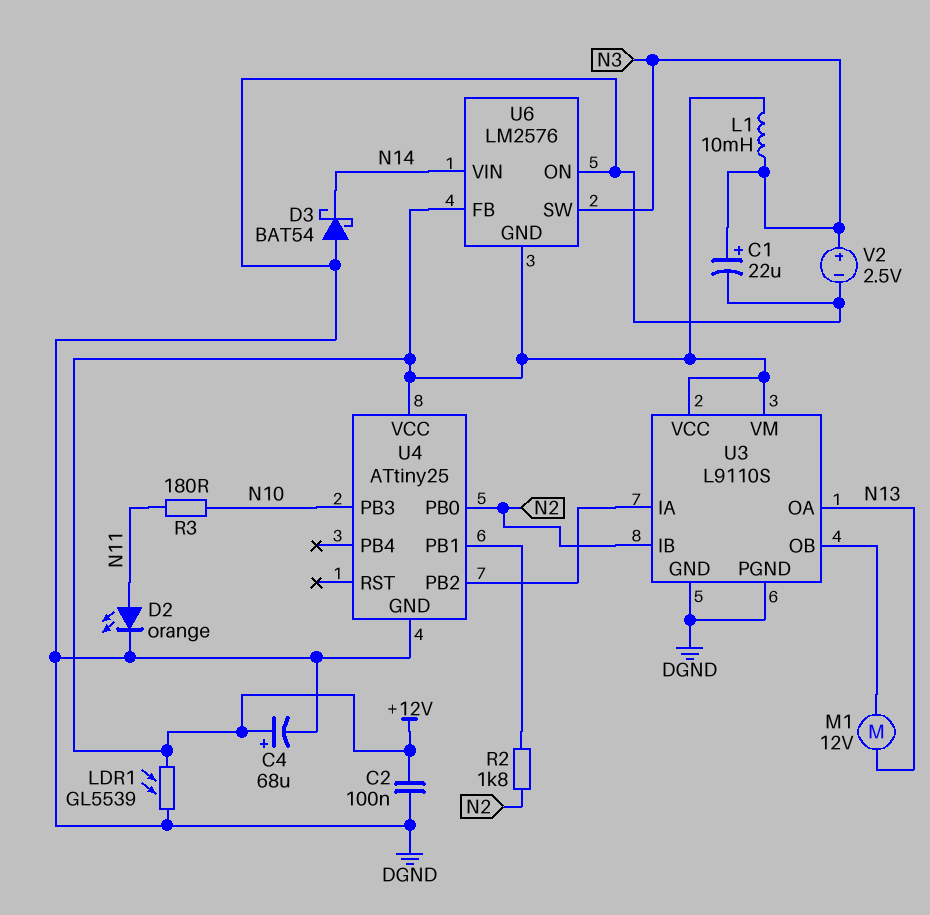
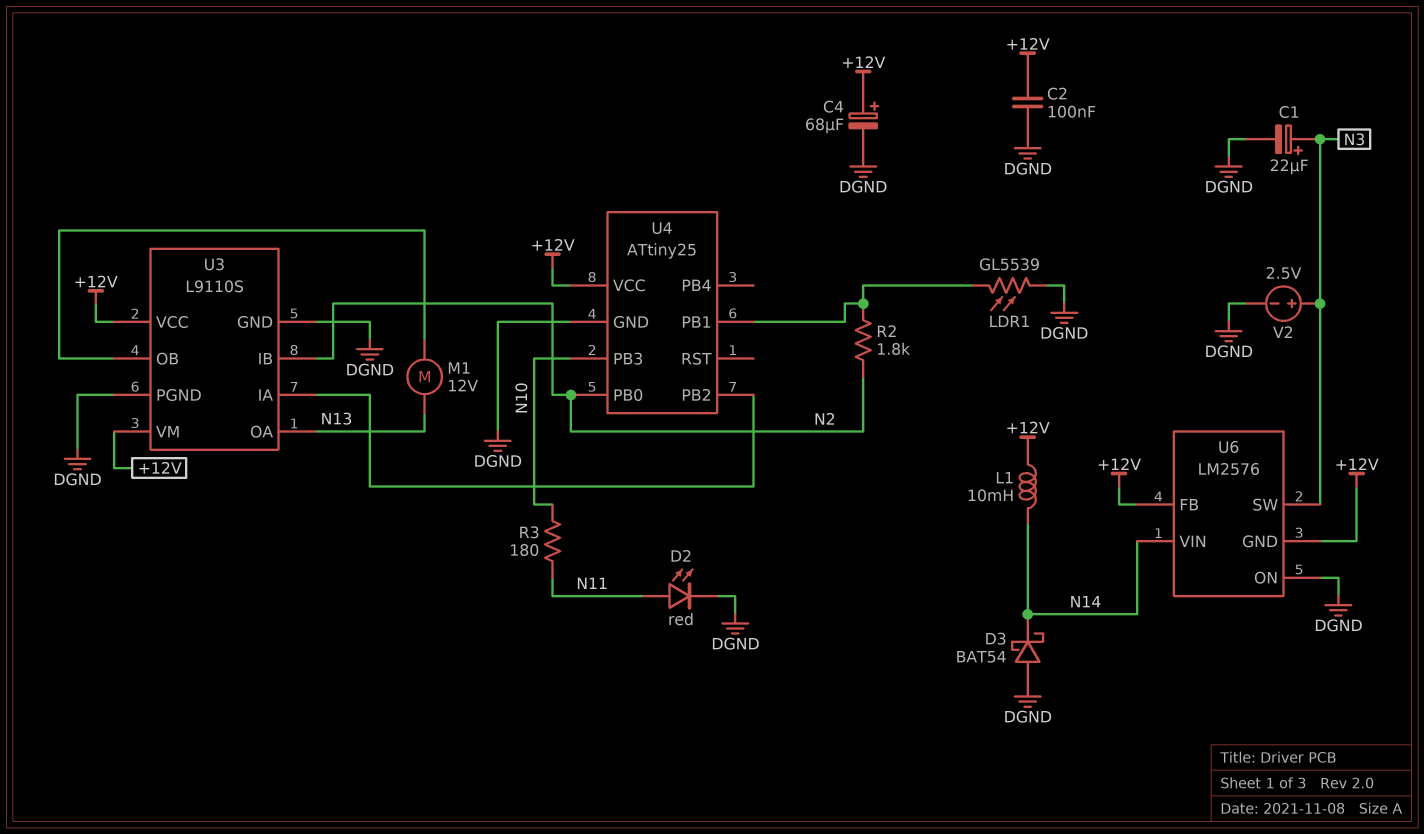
D2: LED orange (A N11, K DGND) -> LED red (A N11, K DGND)
L1: 10mH (+12V, N3) -> 10mH (+12V, N14)
LDR1: GL5539 (+12V, DGND) -> GL5539 (DGND, U4/PB1)

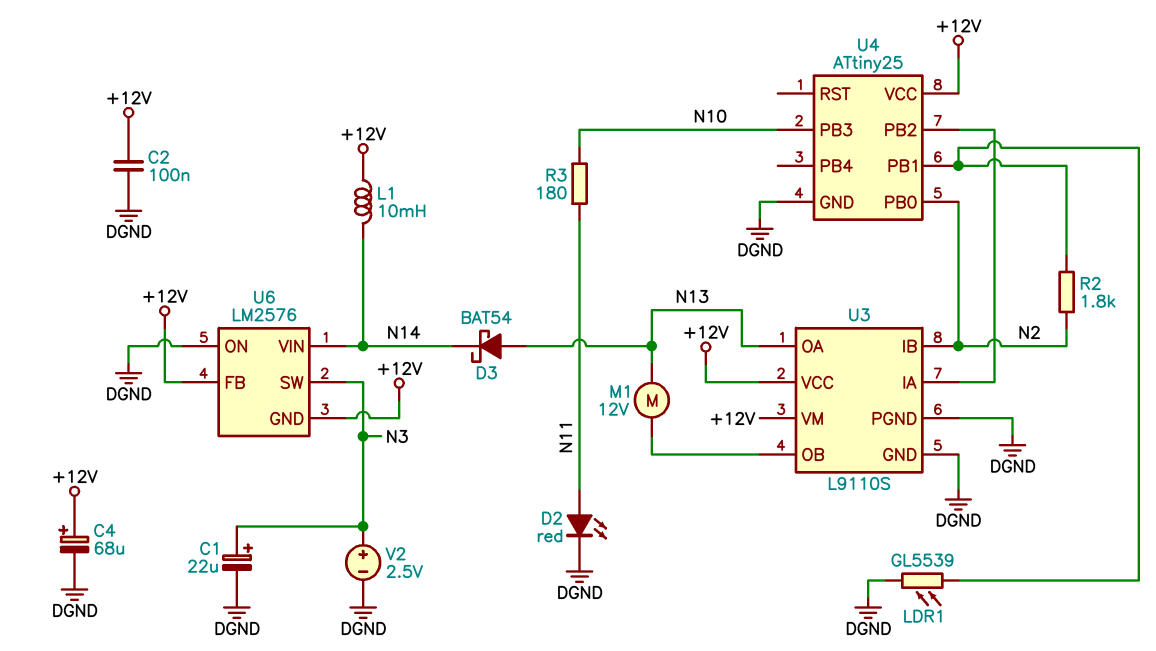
D3: schottky BAT54 (A DGND, K N14) -> schottky BAT54 (A N13, K N14)

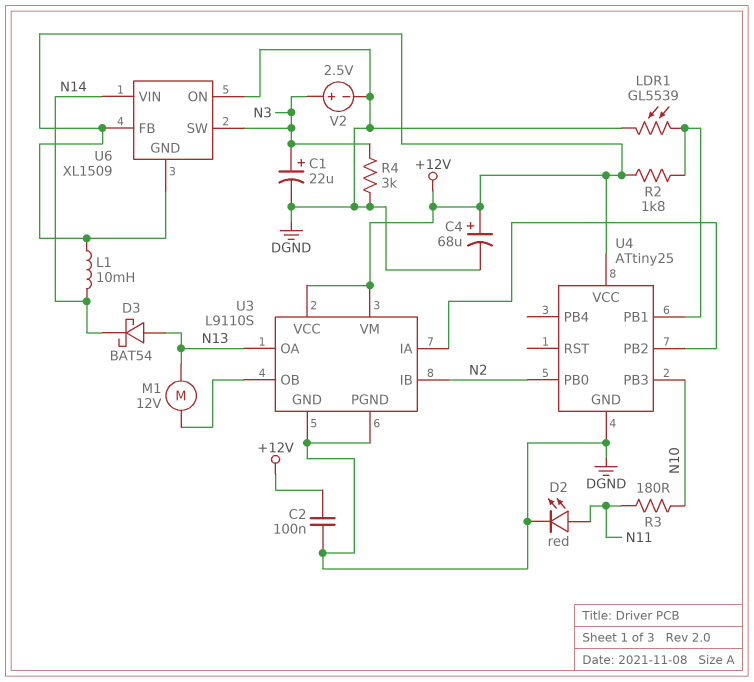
R2: 1.8k (N2, U4/PB1) -> 1.8k (+12V, U4/PB1)
R4: none -> 3k (DGND, N3)
U6: LM2576 -> XL1509

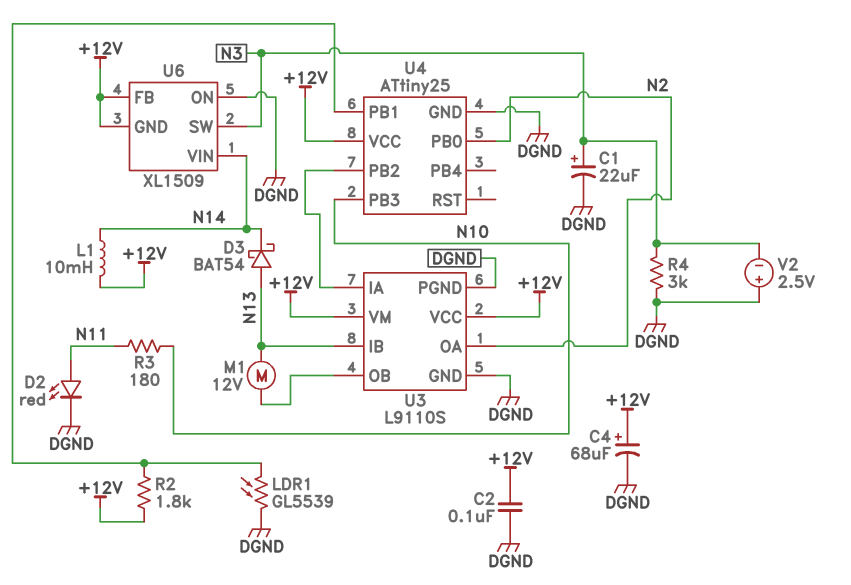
U3 pin IB: N2 -> N13
U3 pin OA: N13 -> N2
V2: 2.5V (plus N3, minus DGND) -> 2.5V (plus DGND, minus N3)

